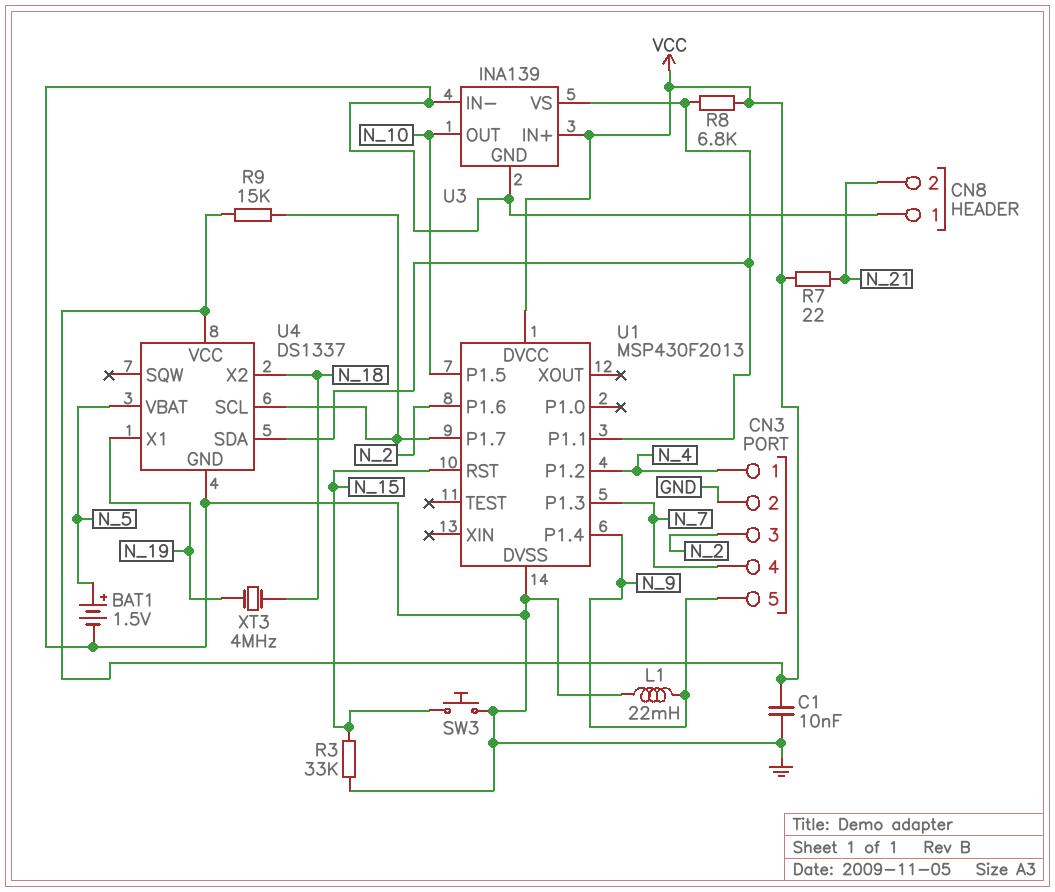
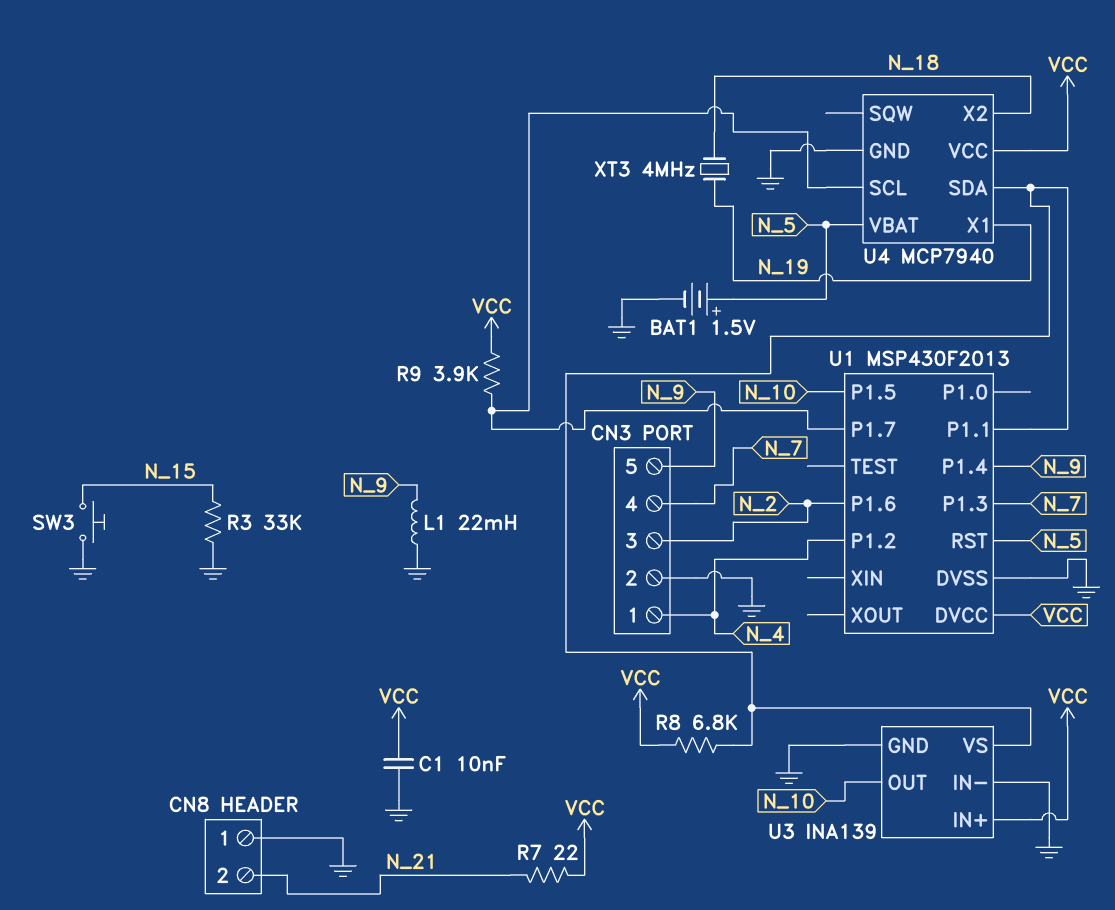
R9: 15k (U1/P1.7, VCC) -> 3.9k (U1/P1.7, VCC)
U1 pin RST: N_15 -> N_5
U4: DS1337 -> MCP7940

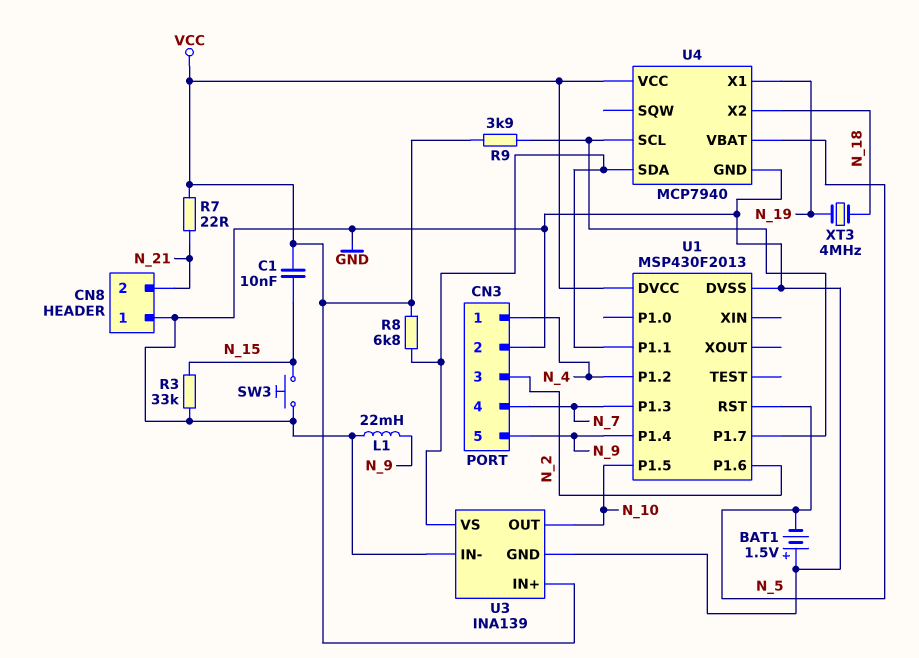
BAT1: 1.5V (plus N_5, minus GND) -> 1.5V (plus GND, minus N_5)
C1: 10nF (GND, VCC) -> 10nF (N_15, VCC)

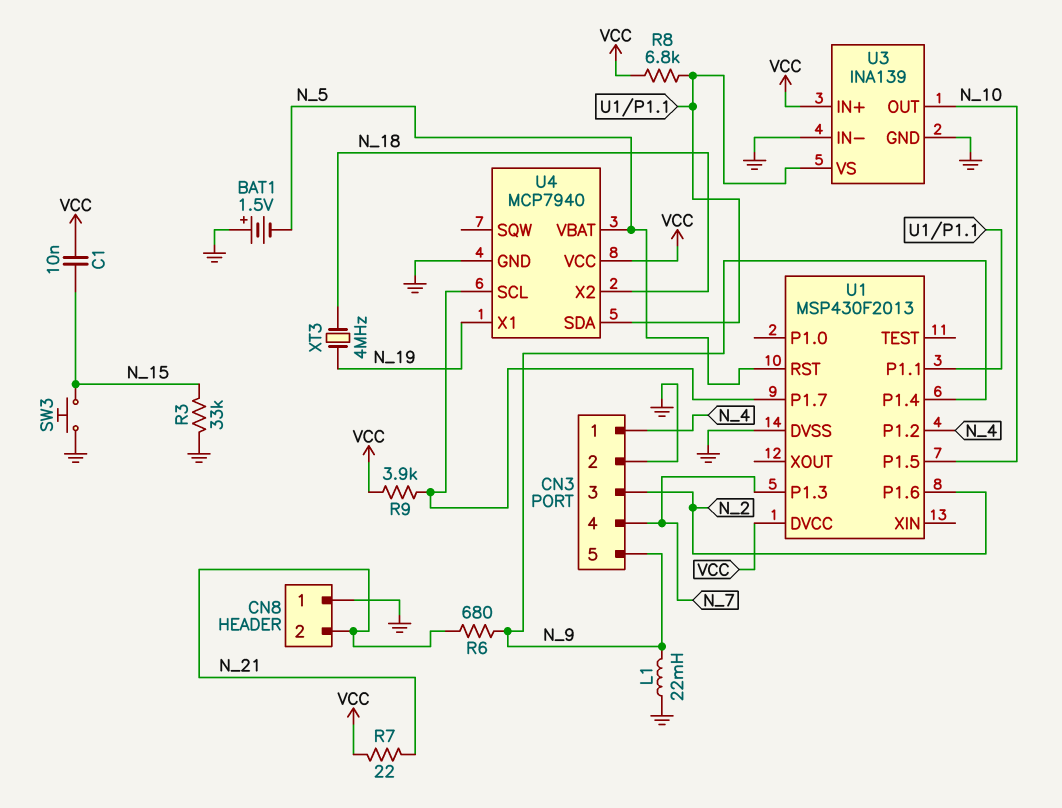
R6: none -> 680 (N_9, N_21)

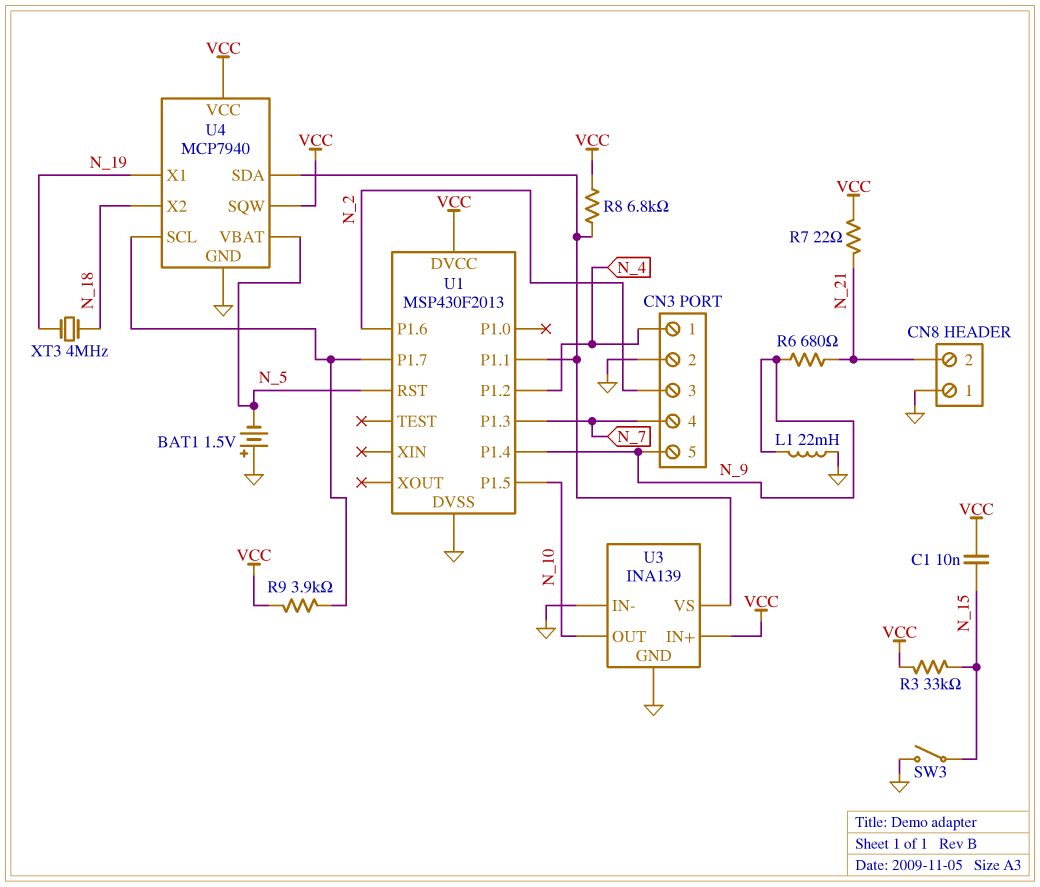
R3: 33k (GND, N_15) -> 33k (N_15, VCC)
SW3: button (GND, N_15) -> switch (GND, N_15)
U4 pin SQW: none -> VCC

